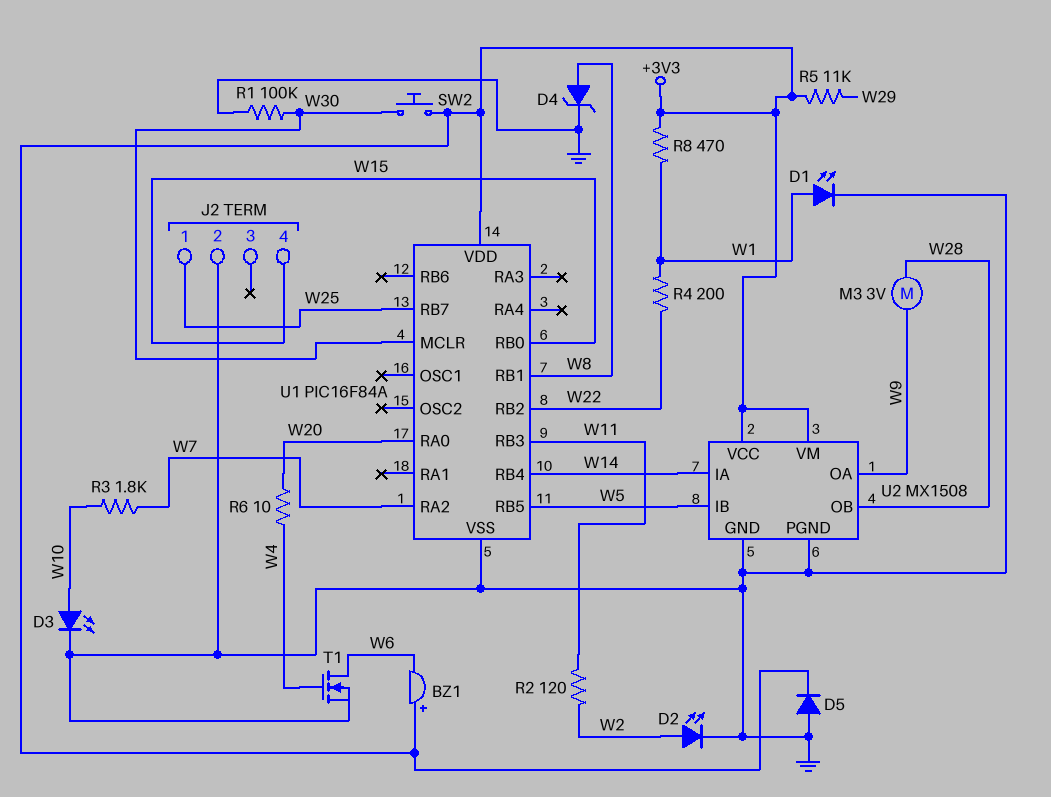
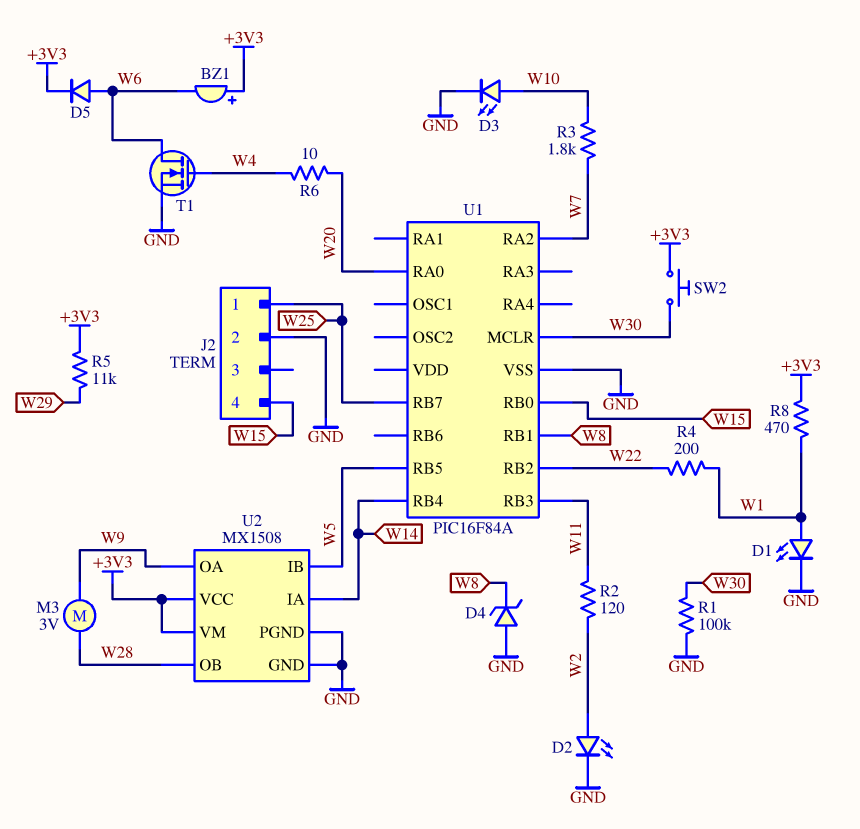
D4: zener (A W8, K GND) -> zener (A GND, K W8)
D5: diode (A GND, K +3V3) -> diode (A W6, K +3V3)
U1 pin VDD: +3V3 -> none

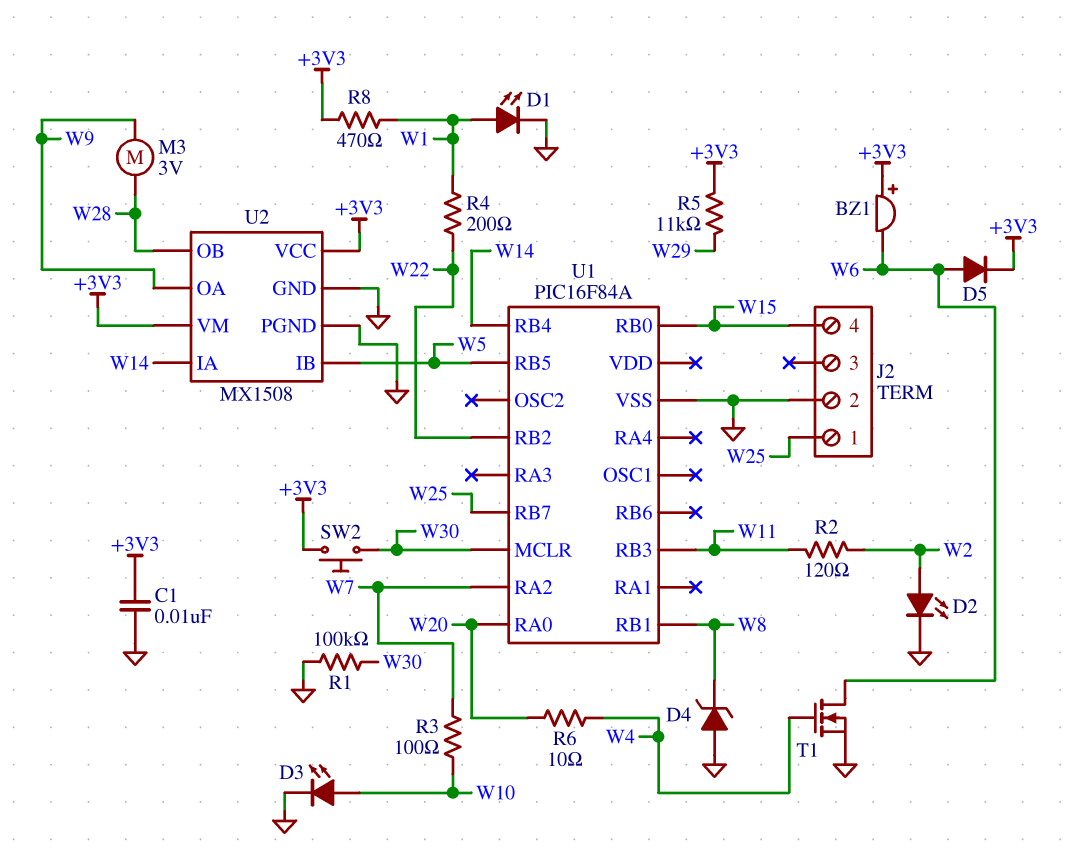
C1: none -> 10nF (+3V3, GND)
R3: 1.8k (W7, W10) -> 100 (W7, W10)

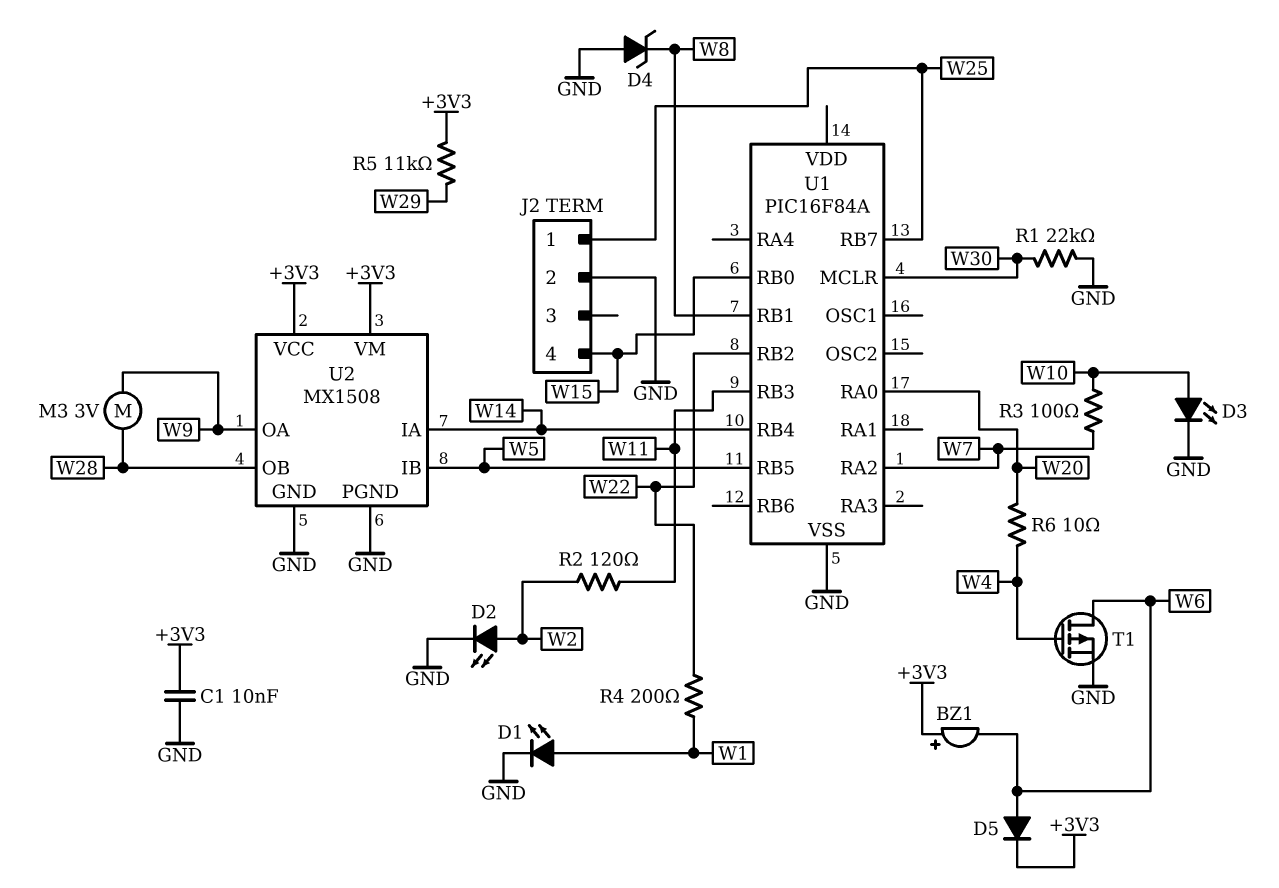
R1: 100k (GND, W30) -> 22k (GND, W30)
R8: 470 (+3V3, W1) -> none
SW2: button (+3V3, W30) -> none
T1: NMOS (G W4, D W6, S GND) -> PMOS (G W4, D W6, S GND)

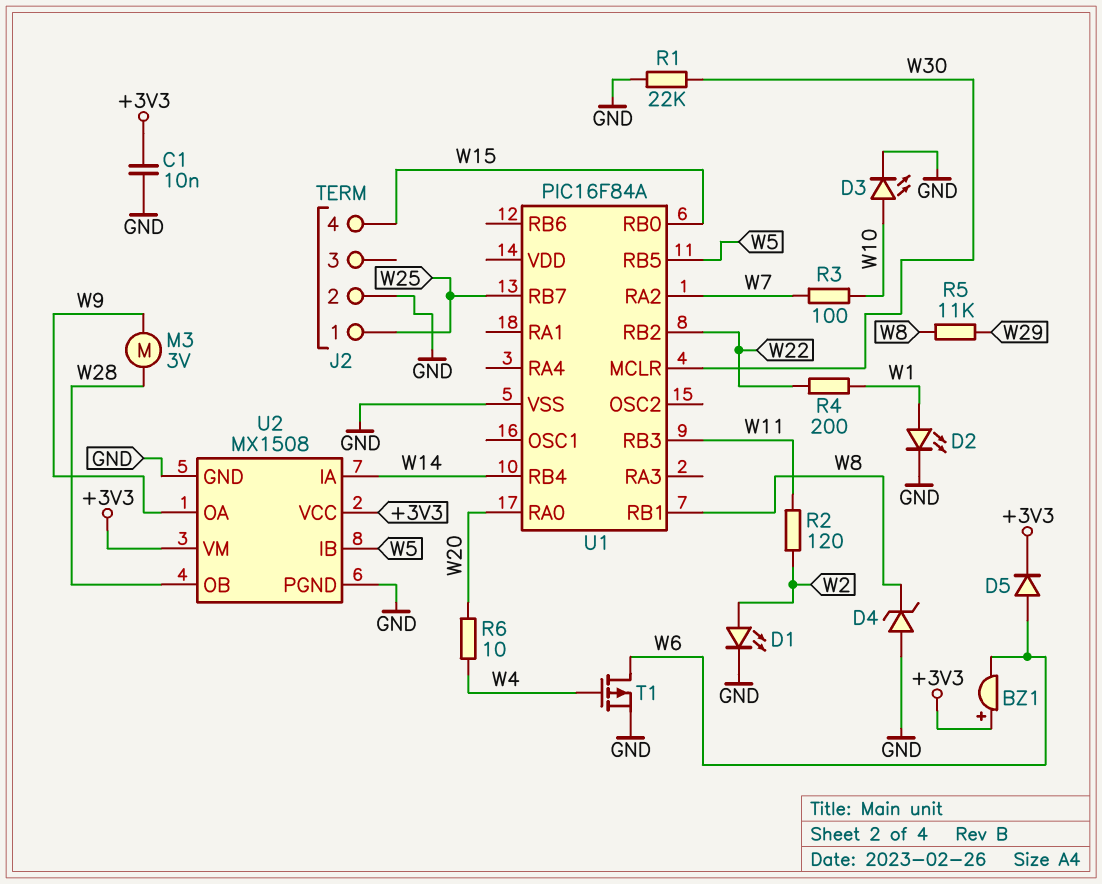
D1: LED (A W1, K GND) -> LED (A W2, K GND)
D2: LED (A W2, K GND) -> LED (A W1, K GND)
R5: 11k (+3V3, W29) -> 11k (W8, W29)

